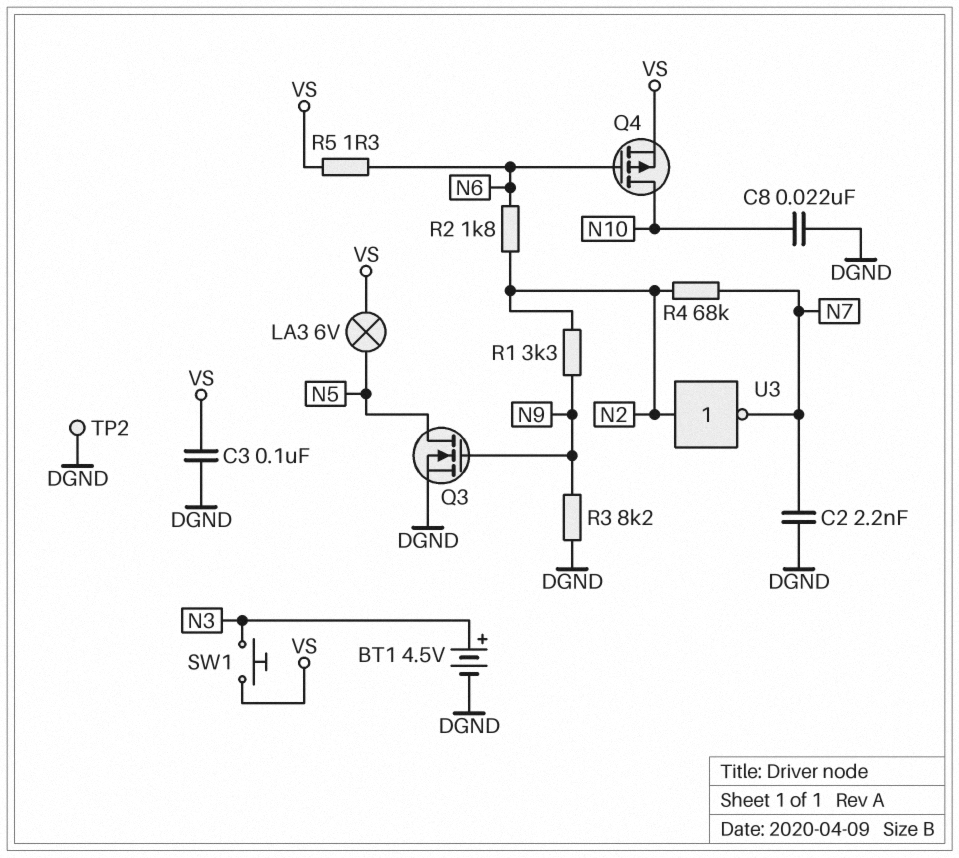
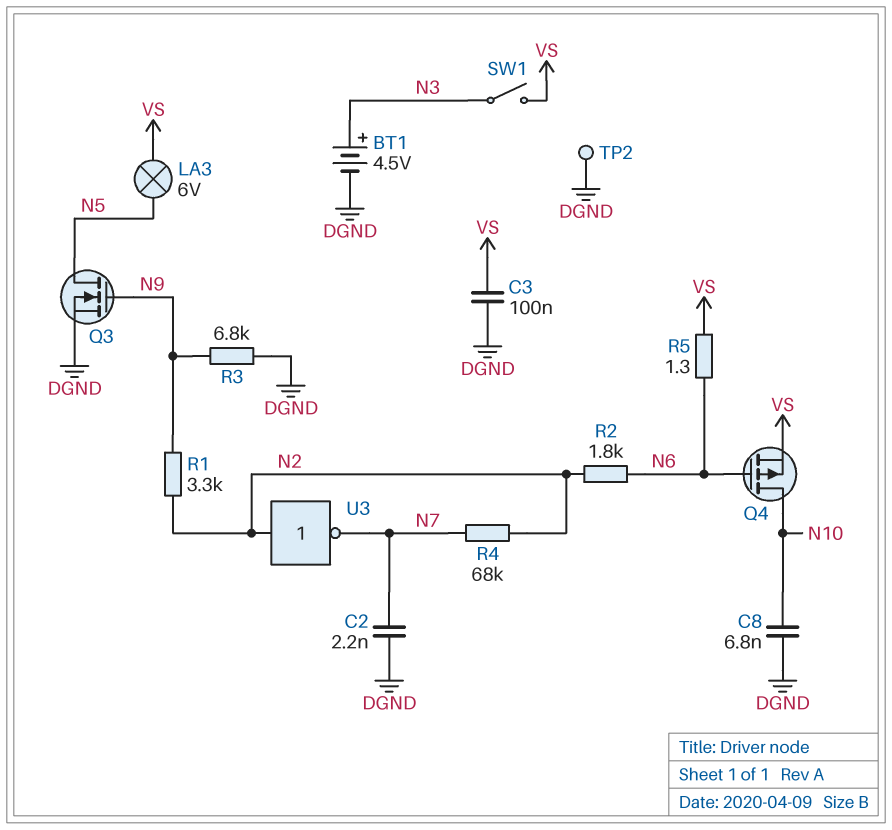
C8: 22nF (DGND, N10) -> 6.8nF (DGND, N10)
R3: 8.2k (DGND, N9) -> 6.8k (DGND, N9)
SW1: button (N3, VS) -> switch (N3, VS)

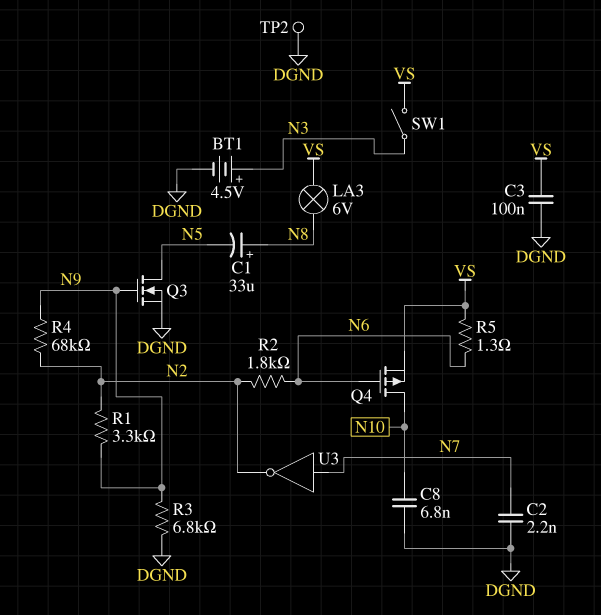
C1: none -> 33uF (plus N8, minus N5)
LA3: lamp 6V (N5, VS) -> lamp 6V (N8, VS)
R4: 68k (N2, N7) -> 68k (N2, N9)
U3: NOT (in N2, out N7) -> NOT (in N7, out N2)

